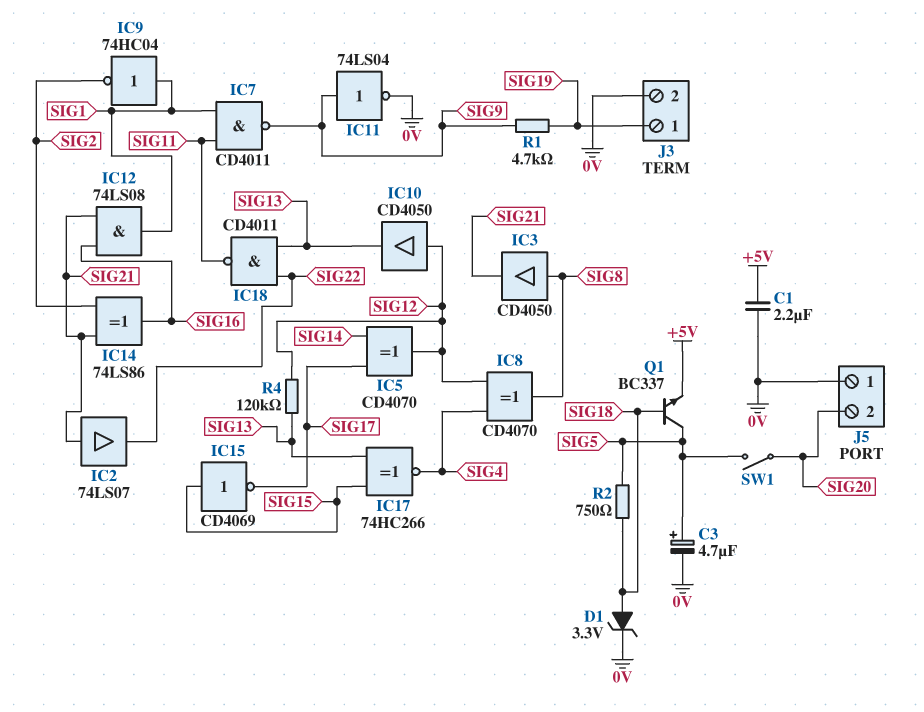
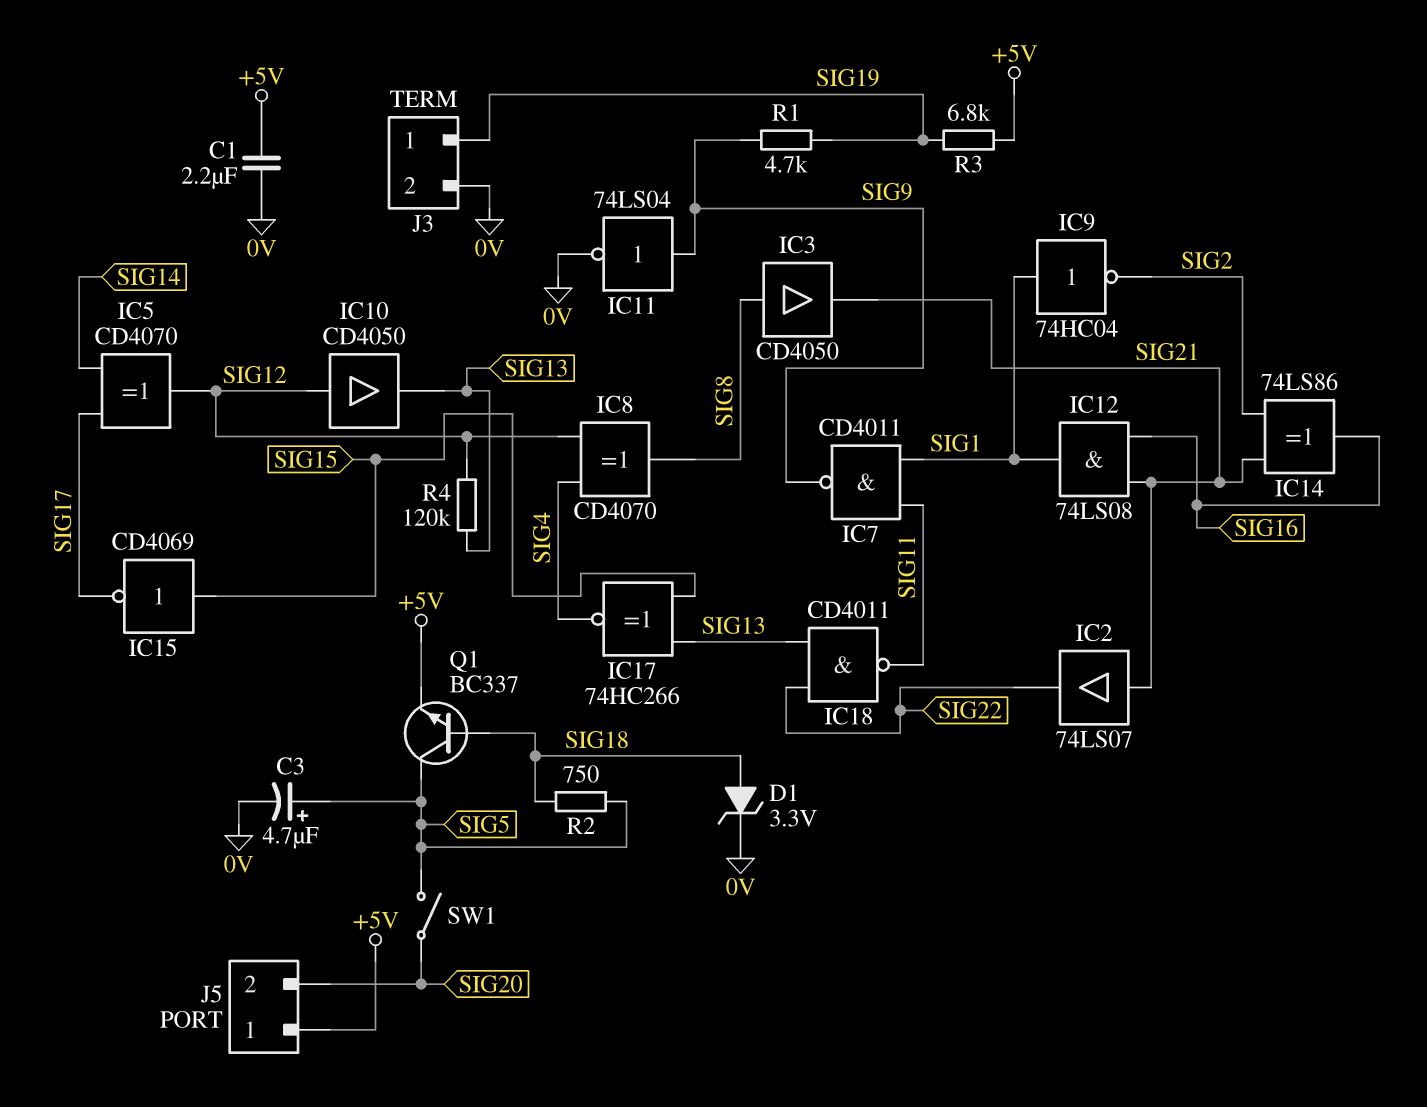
J5 pin 1: 0V -> +5V
R3: none -> 6.8k (+5V, SIG19)

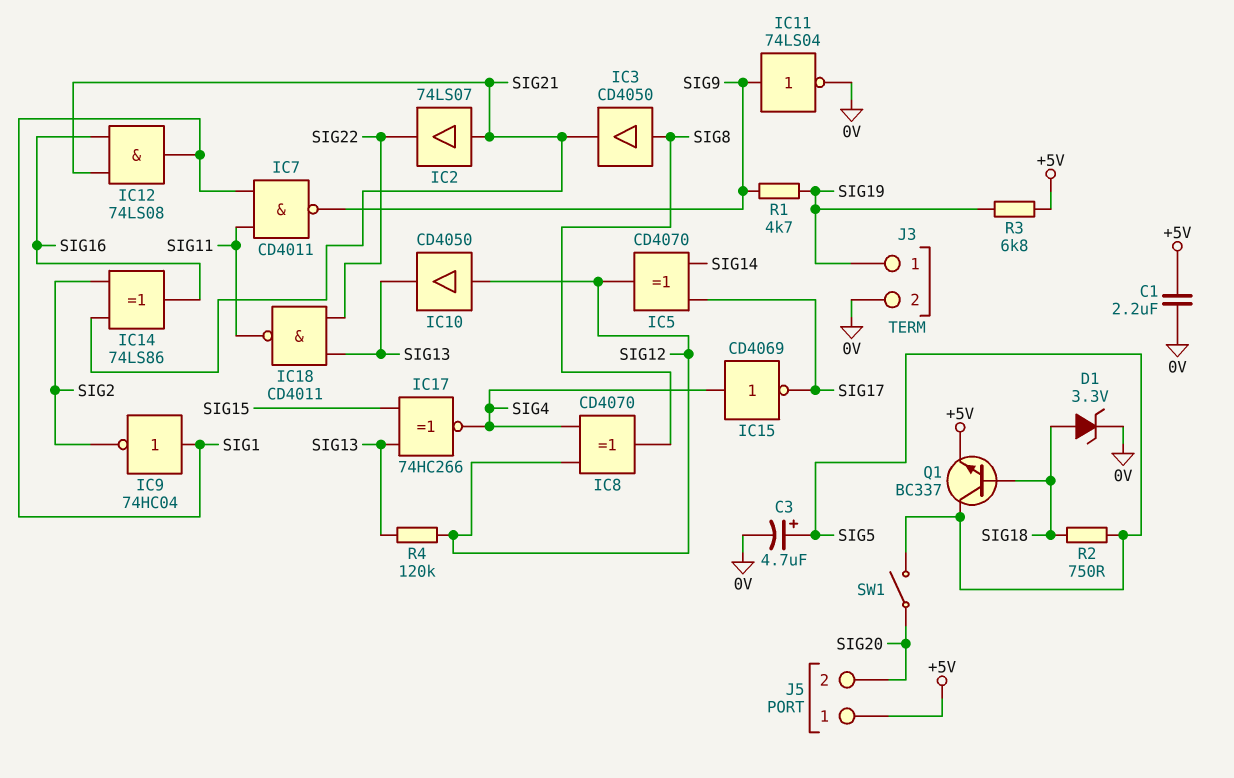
IC15: NOT CD4069 (in SIG15, out SIG17) -> NOT CD4069 (in SIG4, out SIG17)

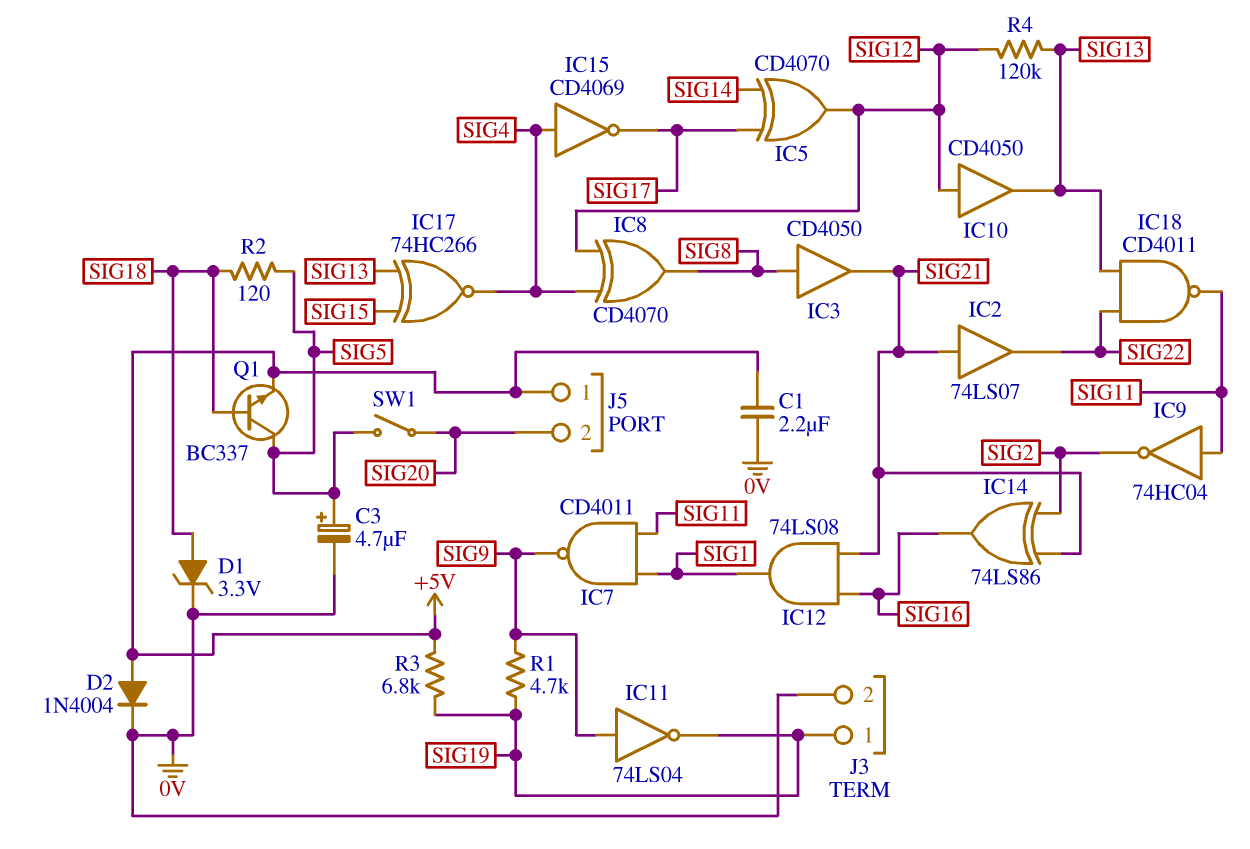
D2: none -> diode 1N4004 (A +5V, K 0V)
IC9: NOT 74HC04 (in SIG1, out SIG2) -> NOT 74HC04 (in SIG11, out SIG2)
IC11: NOT 74LS04 (in SIG9, out 0V) -> NOT 74LS04 (in SIG9, out SIG19)
R2: 750 (SIG5, SIG18) -> 120 (SIG5, SIG18)

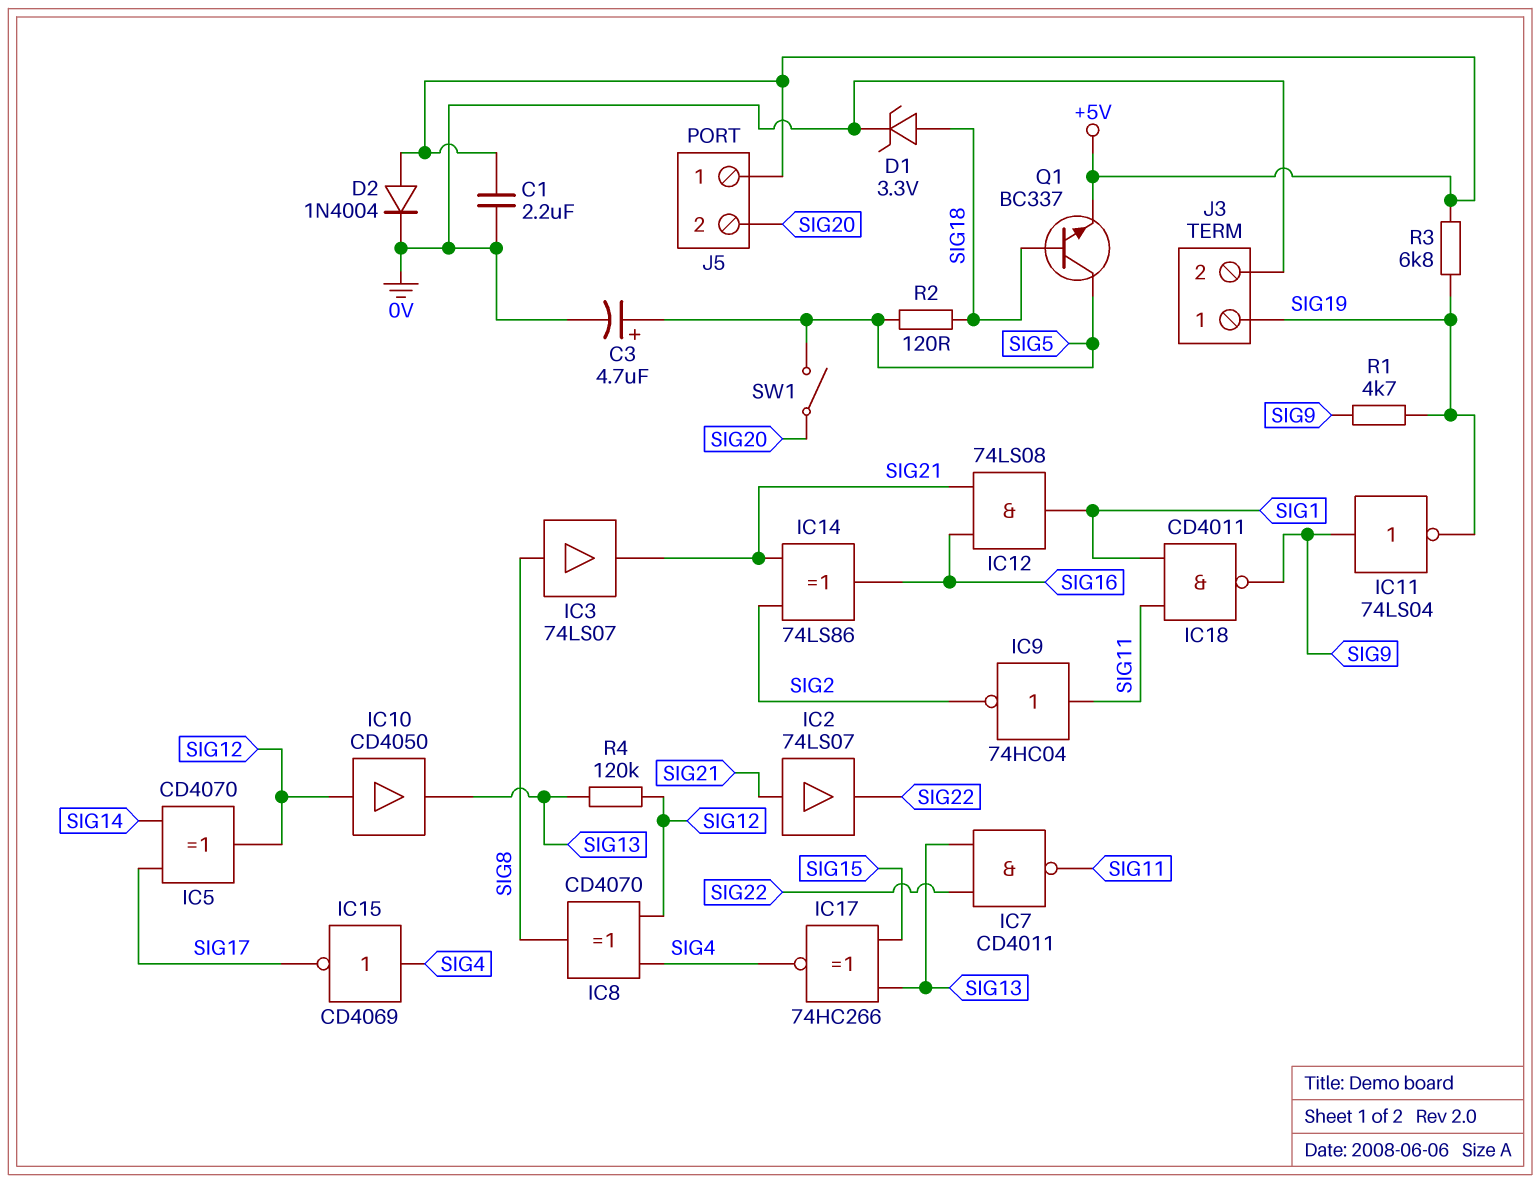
IC3: buffer CD4050 (in SIG8, out SIG21) -> buffer 74LS07 (in SIG8, out SIG21)
IC7: NAND CD4011 (in SIG1, in SIG11, out SIG9) -> NAND CD4011 (in SIG13, in SIG22, out SIG11)
IC18: NAND CD4011 (in SIG13, in SIG22, out SIG11) -> NAND CD4011 (in SIG1, in SIG11, out SIG9)

